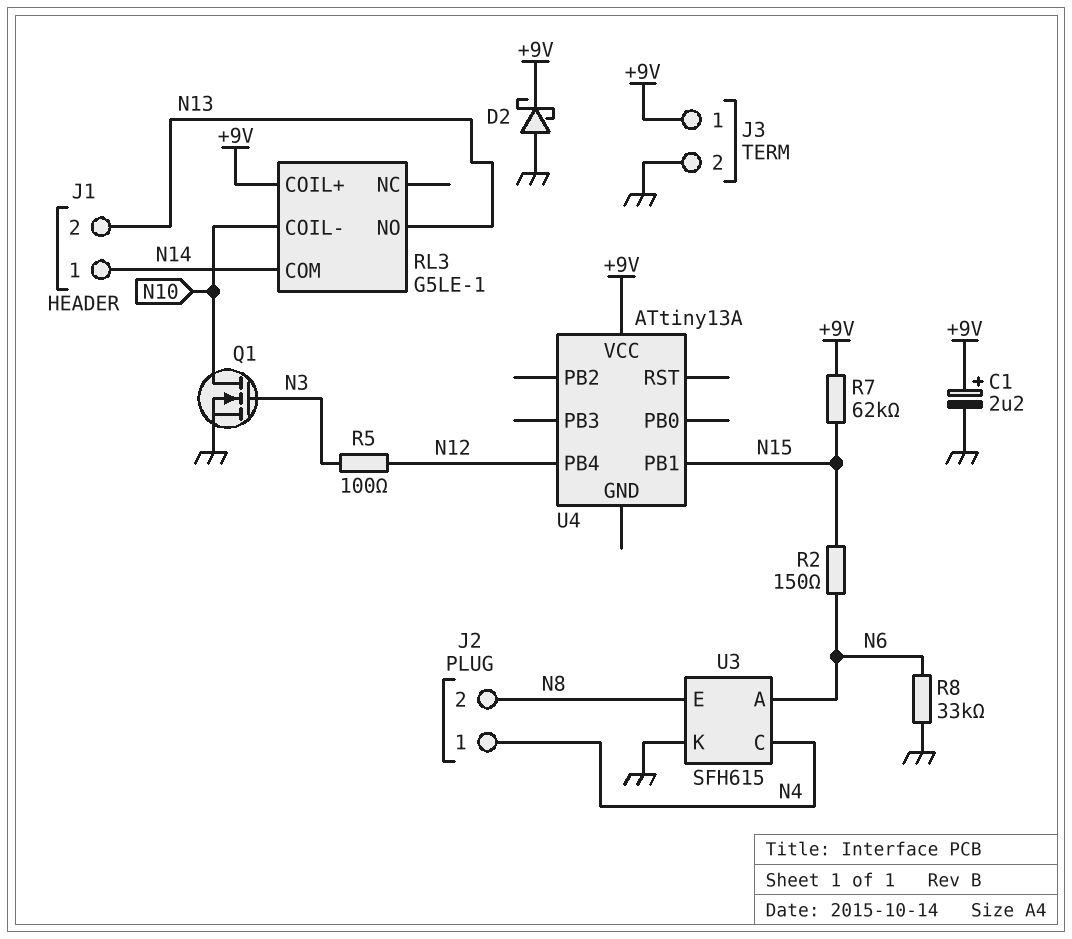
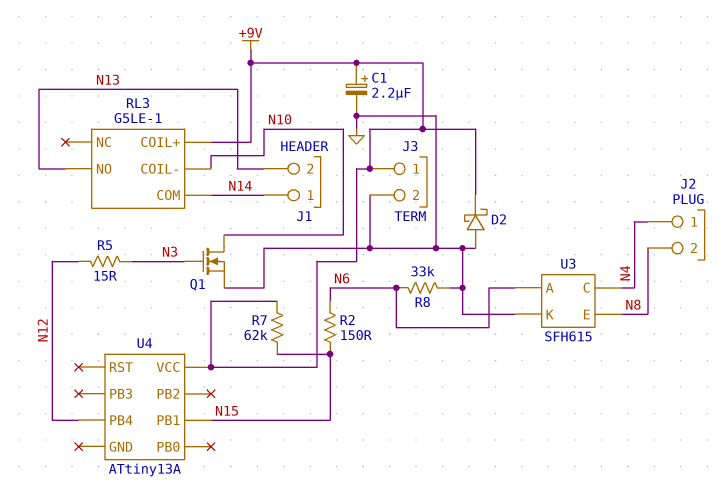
R5: 100 (N3, N12) -> 15 (N3, N12)

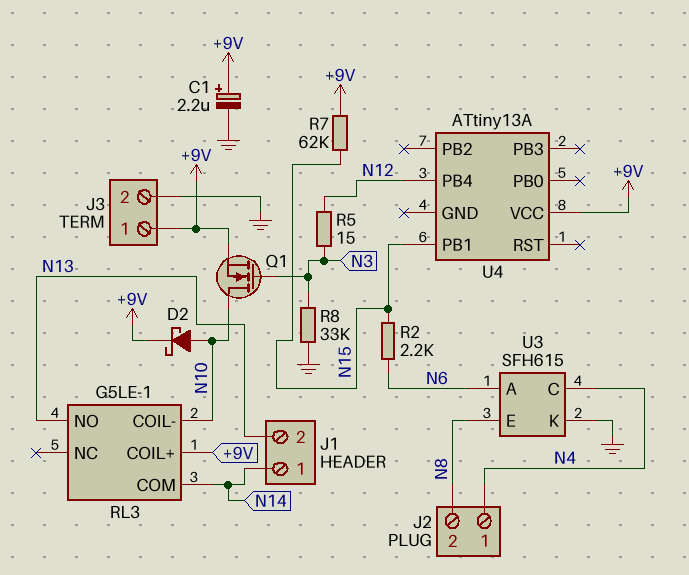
D2: schottky (A GND, K +9V) -> schottky (A N10, K +9V)
Q1: NMOS (G N3, D N10, S GND) -> NMOS (G N3, D N10, S +9V)
R2: 150 (N6, N15) -> 2.2k (N6, N15)
R8: 33k (GND, N6) -> 33k (GND, N3)

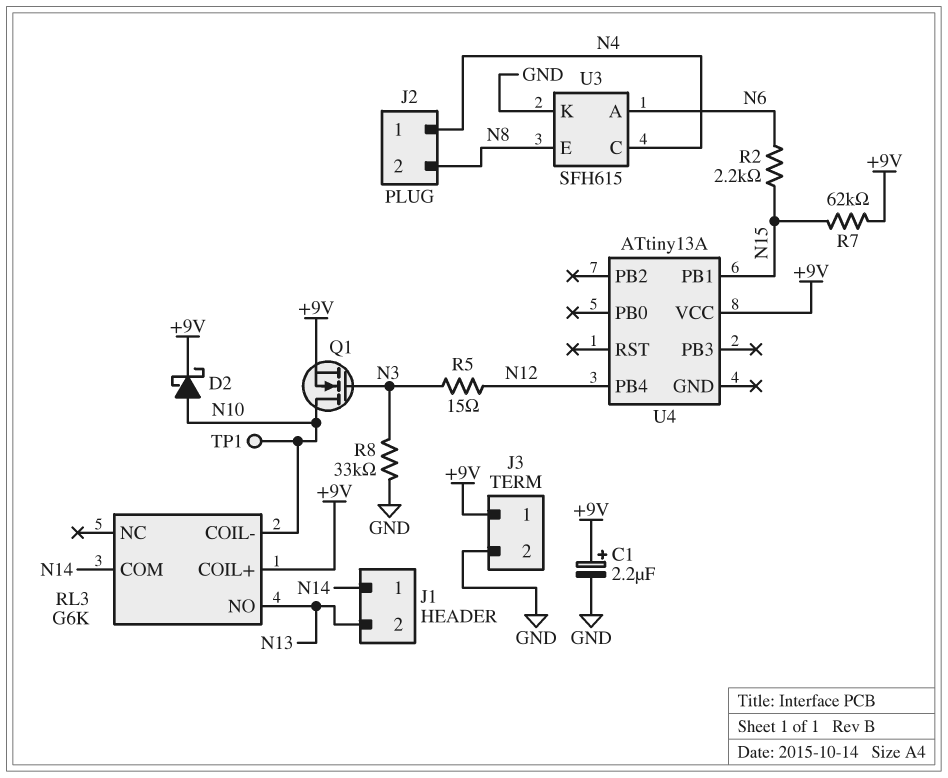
RL3: G5LE-1 -> G6K
TP1: none -> test point (N10)

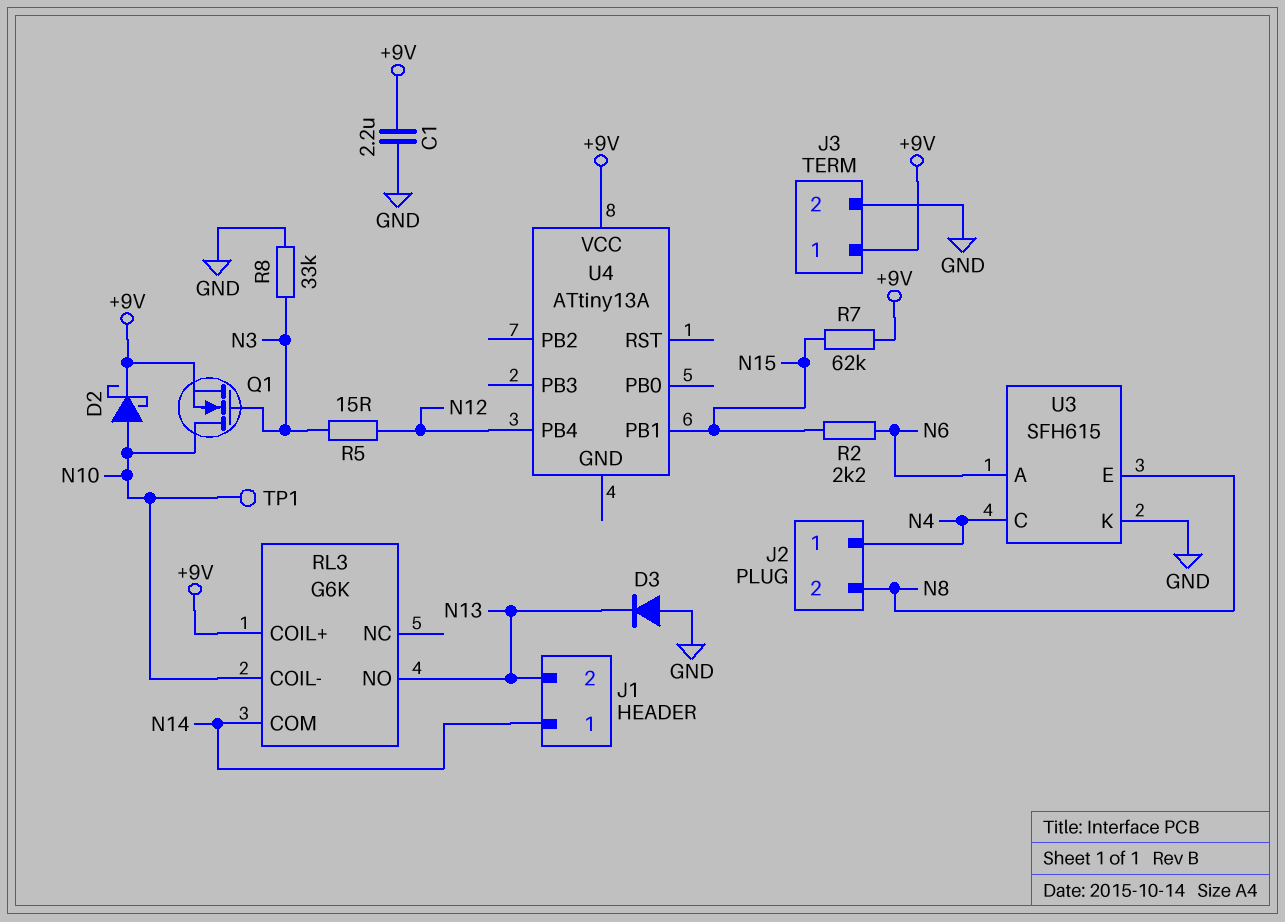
C1: 2.2uF (plus +9V, minus GND) -> 2.2uF (+9V, GND)
D3: none -> diode (A GND, K N13)

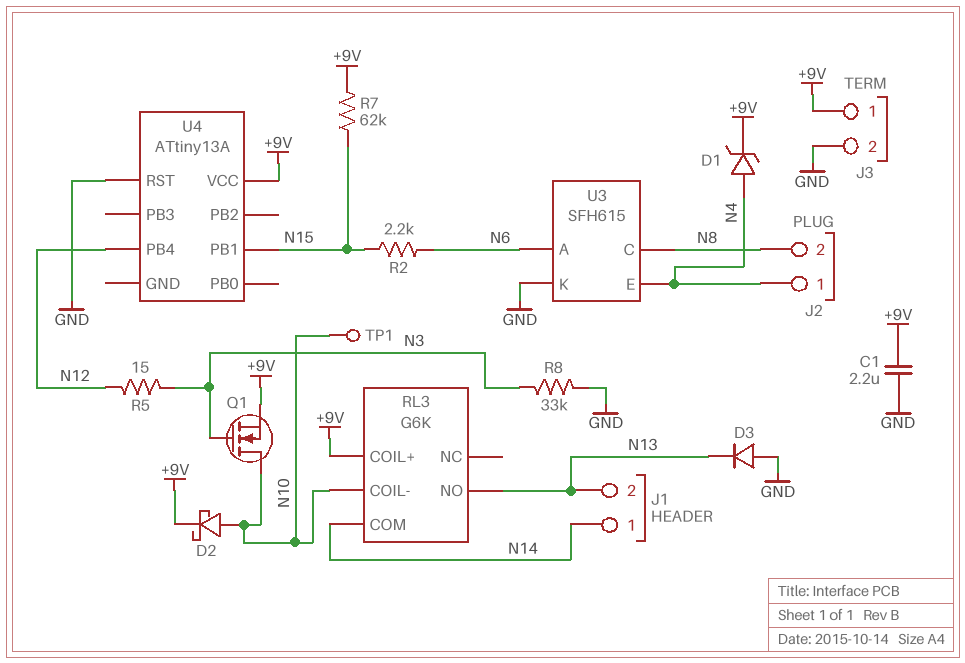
D1: none -> zener (A N4, K +9V)
U3 pin C: N4 -> N8
U3 pin E: N8 -> N4
U4 pin RST: none -> GND

